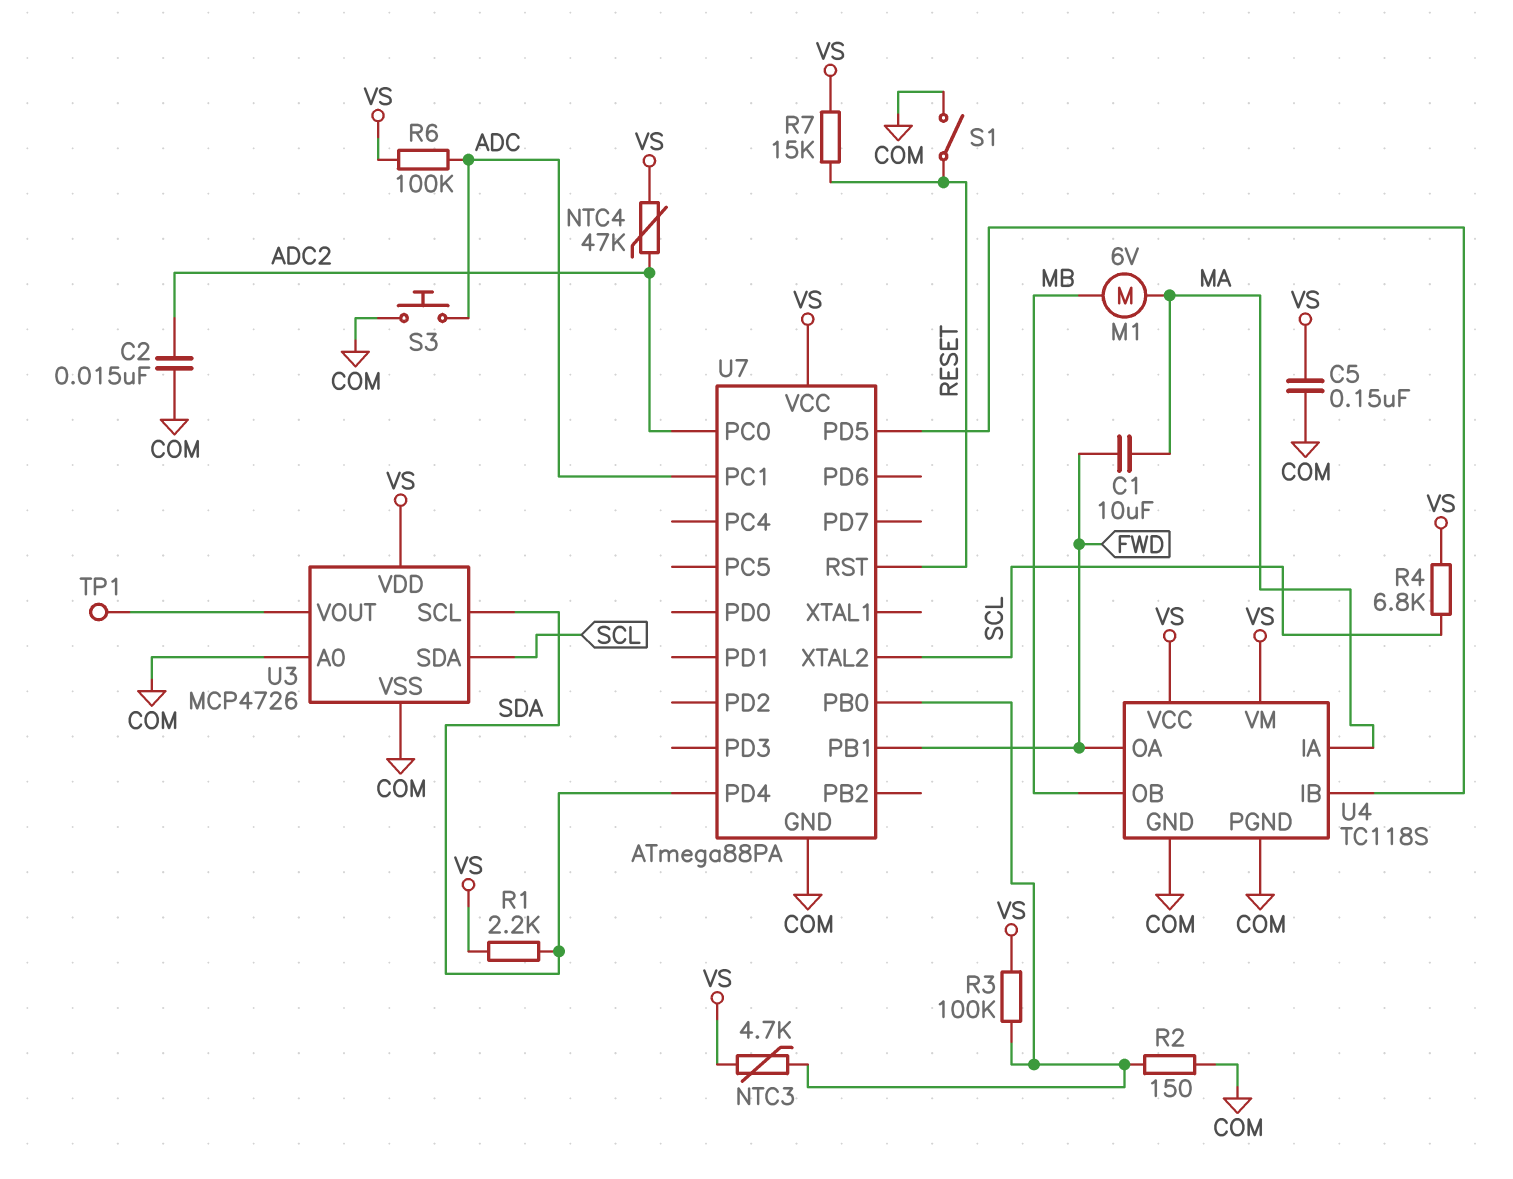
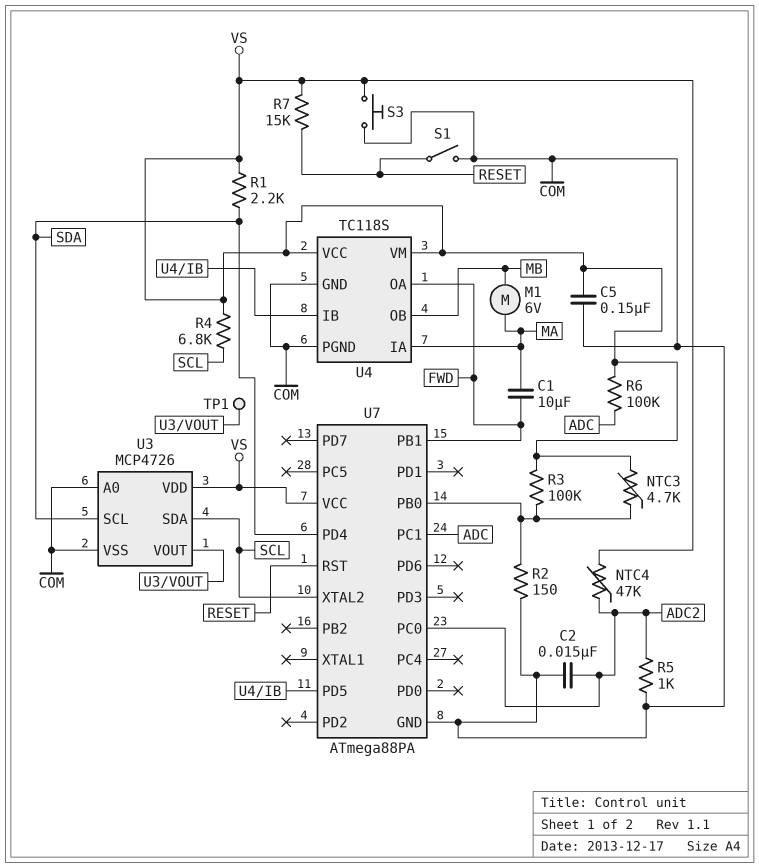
R5: none -> 1k (ADC2, COM)
S3: button (ADC, COM) -> button (COM, VS)

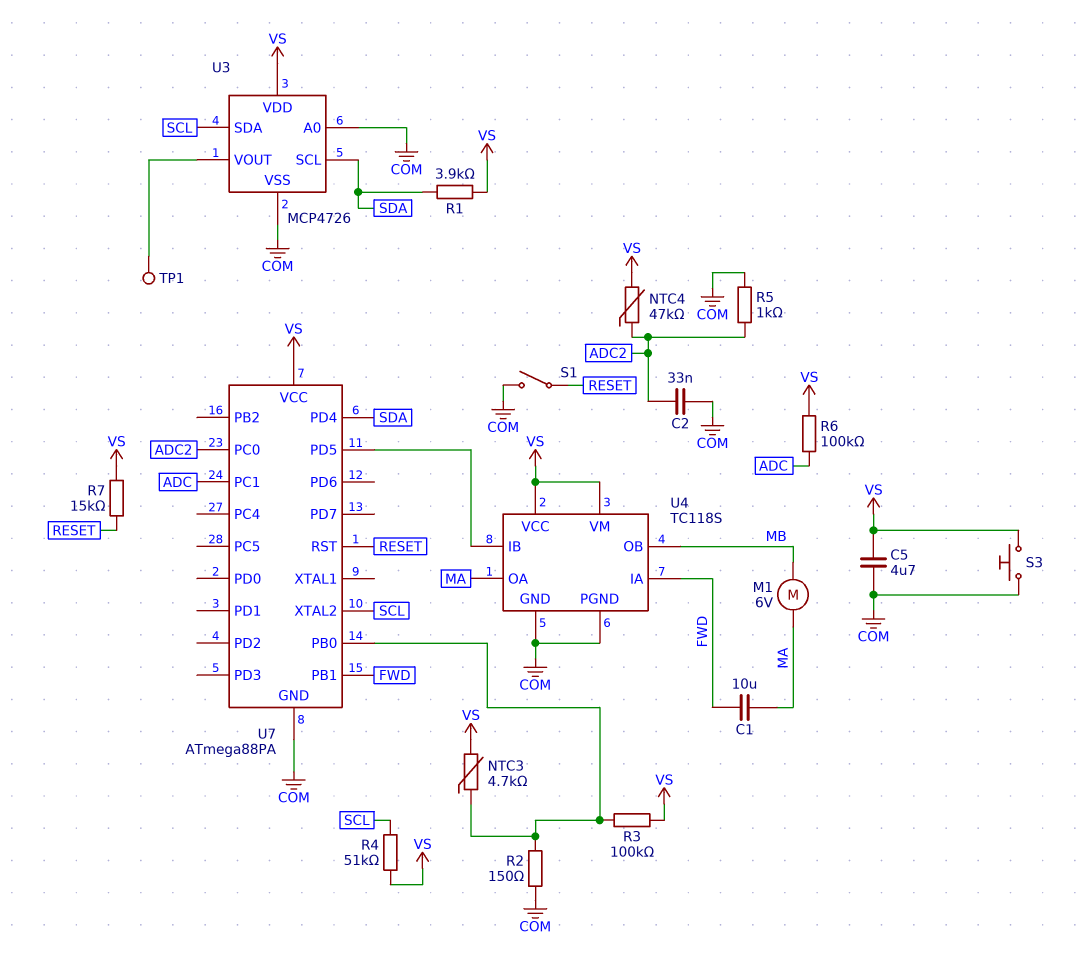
C2: 15nF (ADC2, COM) -> 33nF (ADC2, COM)
C5: 150nF (COM, VS) -> 4.7uF (COM, VS)
R1: 2.2k (SDA, VS) -> 3.9k (SDA, VS)
R4: 6.8k (SCL, VS) -> 51k (SCL, VS)
U4 pin IA: MA -> FWD
U4 pin OA: FWD -> MA

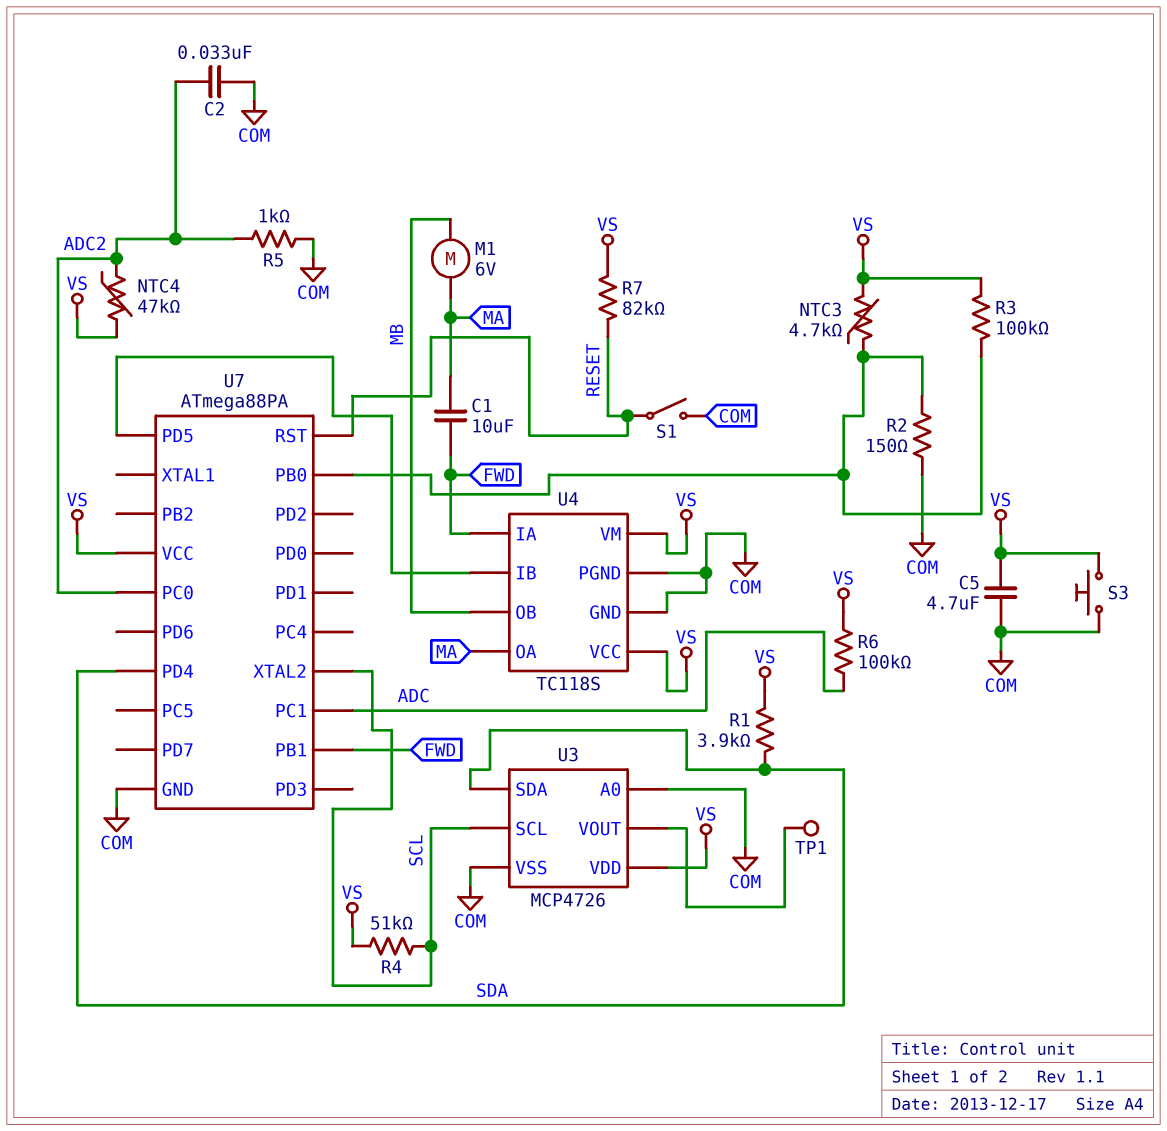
R7: 15k (RESET, VS) -> 82k (RESET, VS)
U3 pin SCL: SDA -> SCL
U3 pin SDA: SCL -> SDA

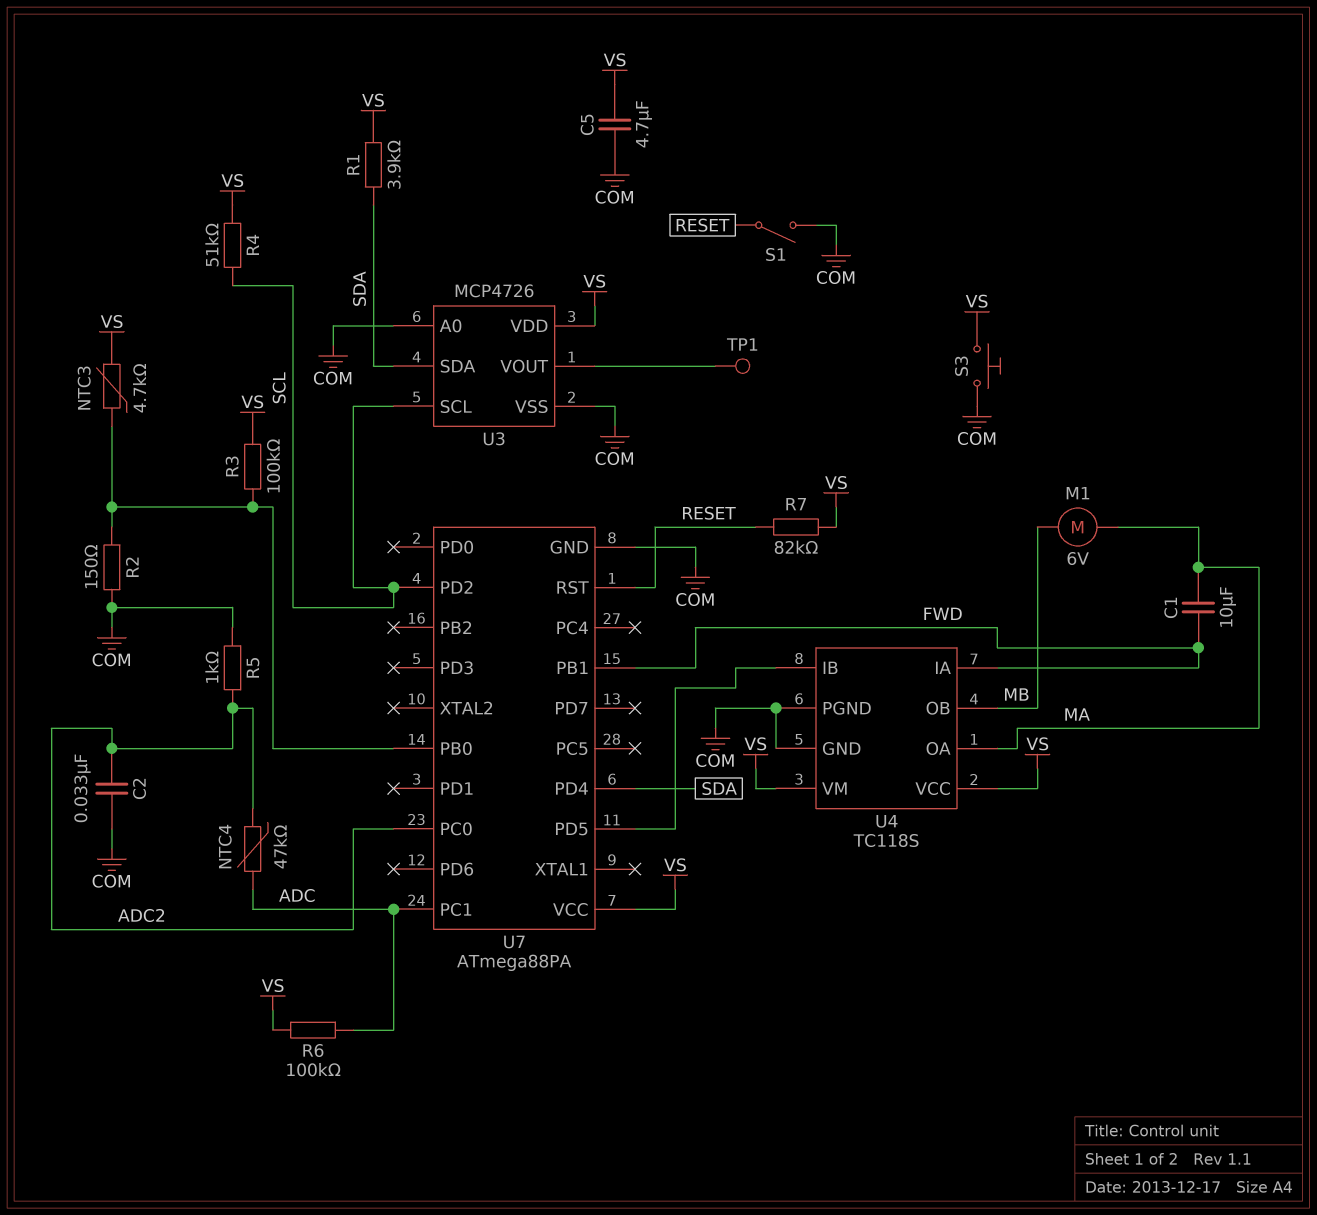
NTC4: 47k (ADC2, VS) -> 47k (ADC, ADC2)
U7 pin PD2: none -> SCL
U7 pin XTAL2: SCL -> none

